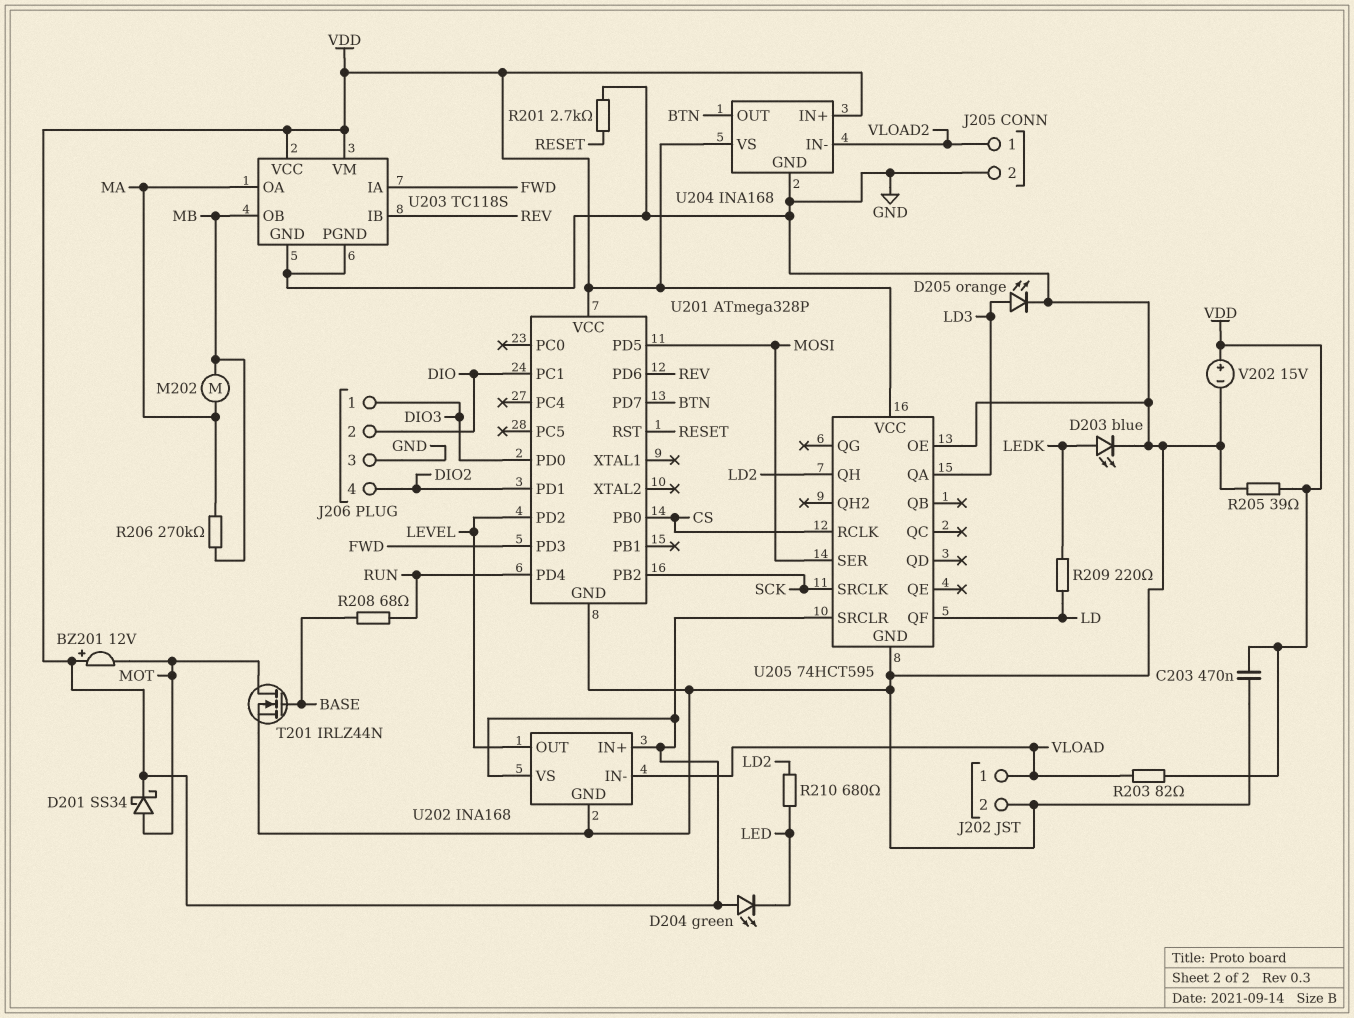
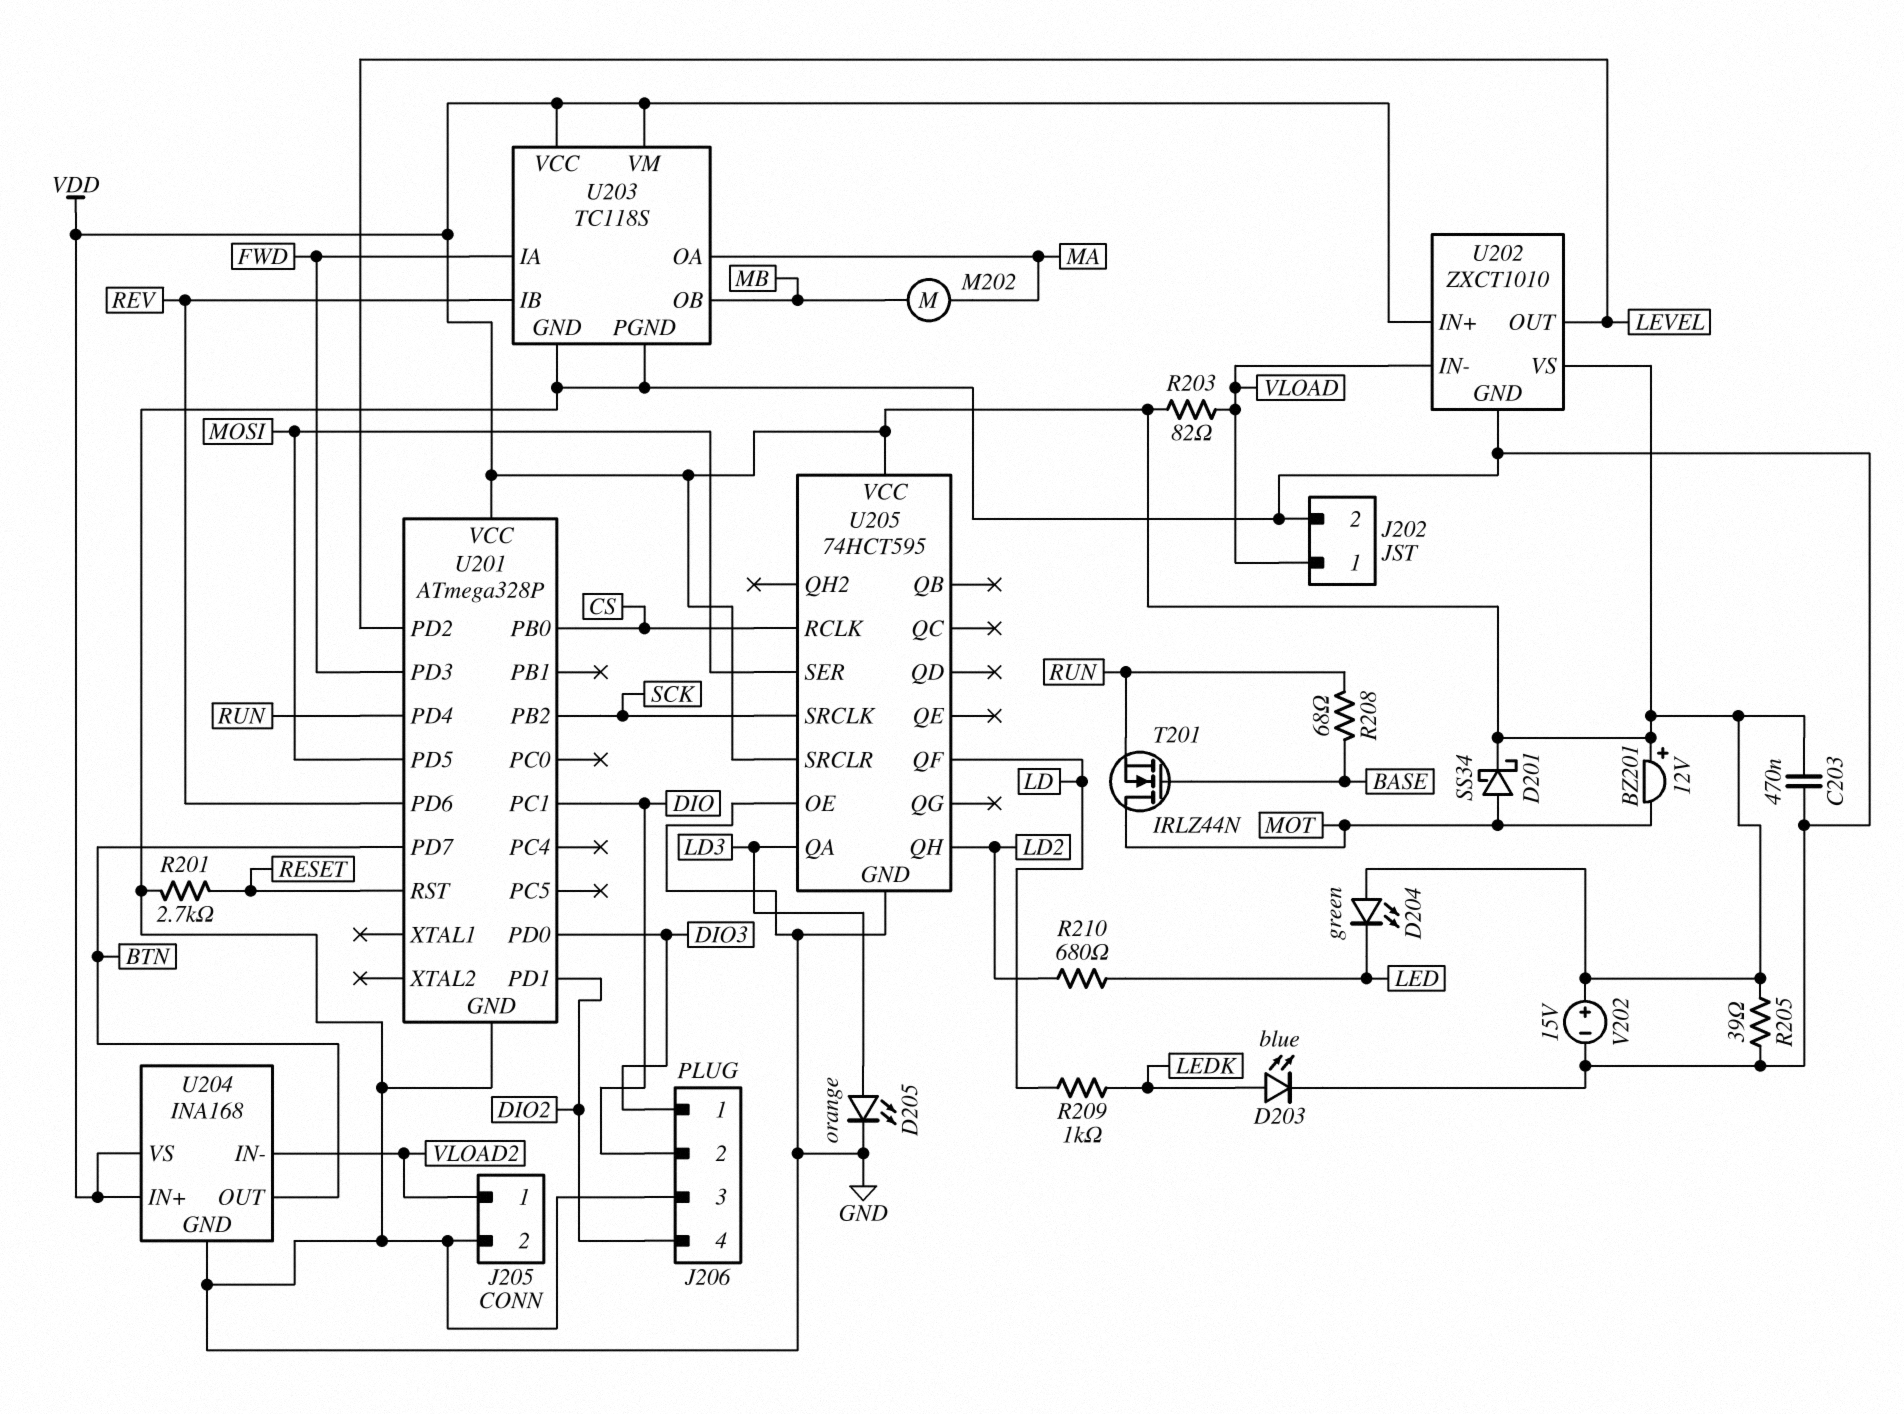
R206: 270k (MA, MB) -> none
R209: 220 (LD, LEDK) -> 1k (LD, LEDK)
T201: NMOS IRLZ44N (G BASE, D MOT, S GND) -> NMOS IRLZ44N (G BASE, D MOT, S RUN)
U202: INA168 -> ZXCT1010

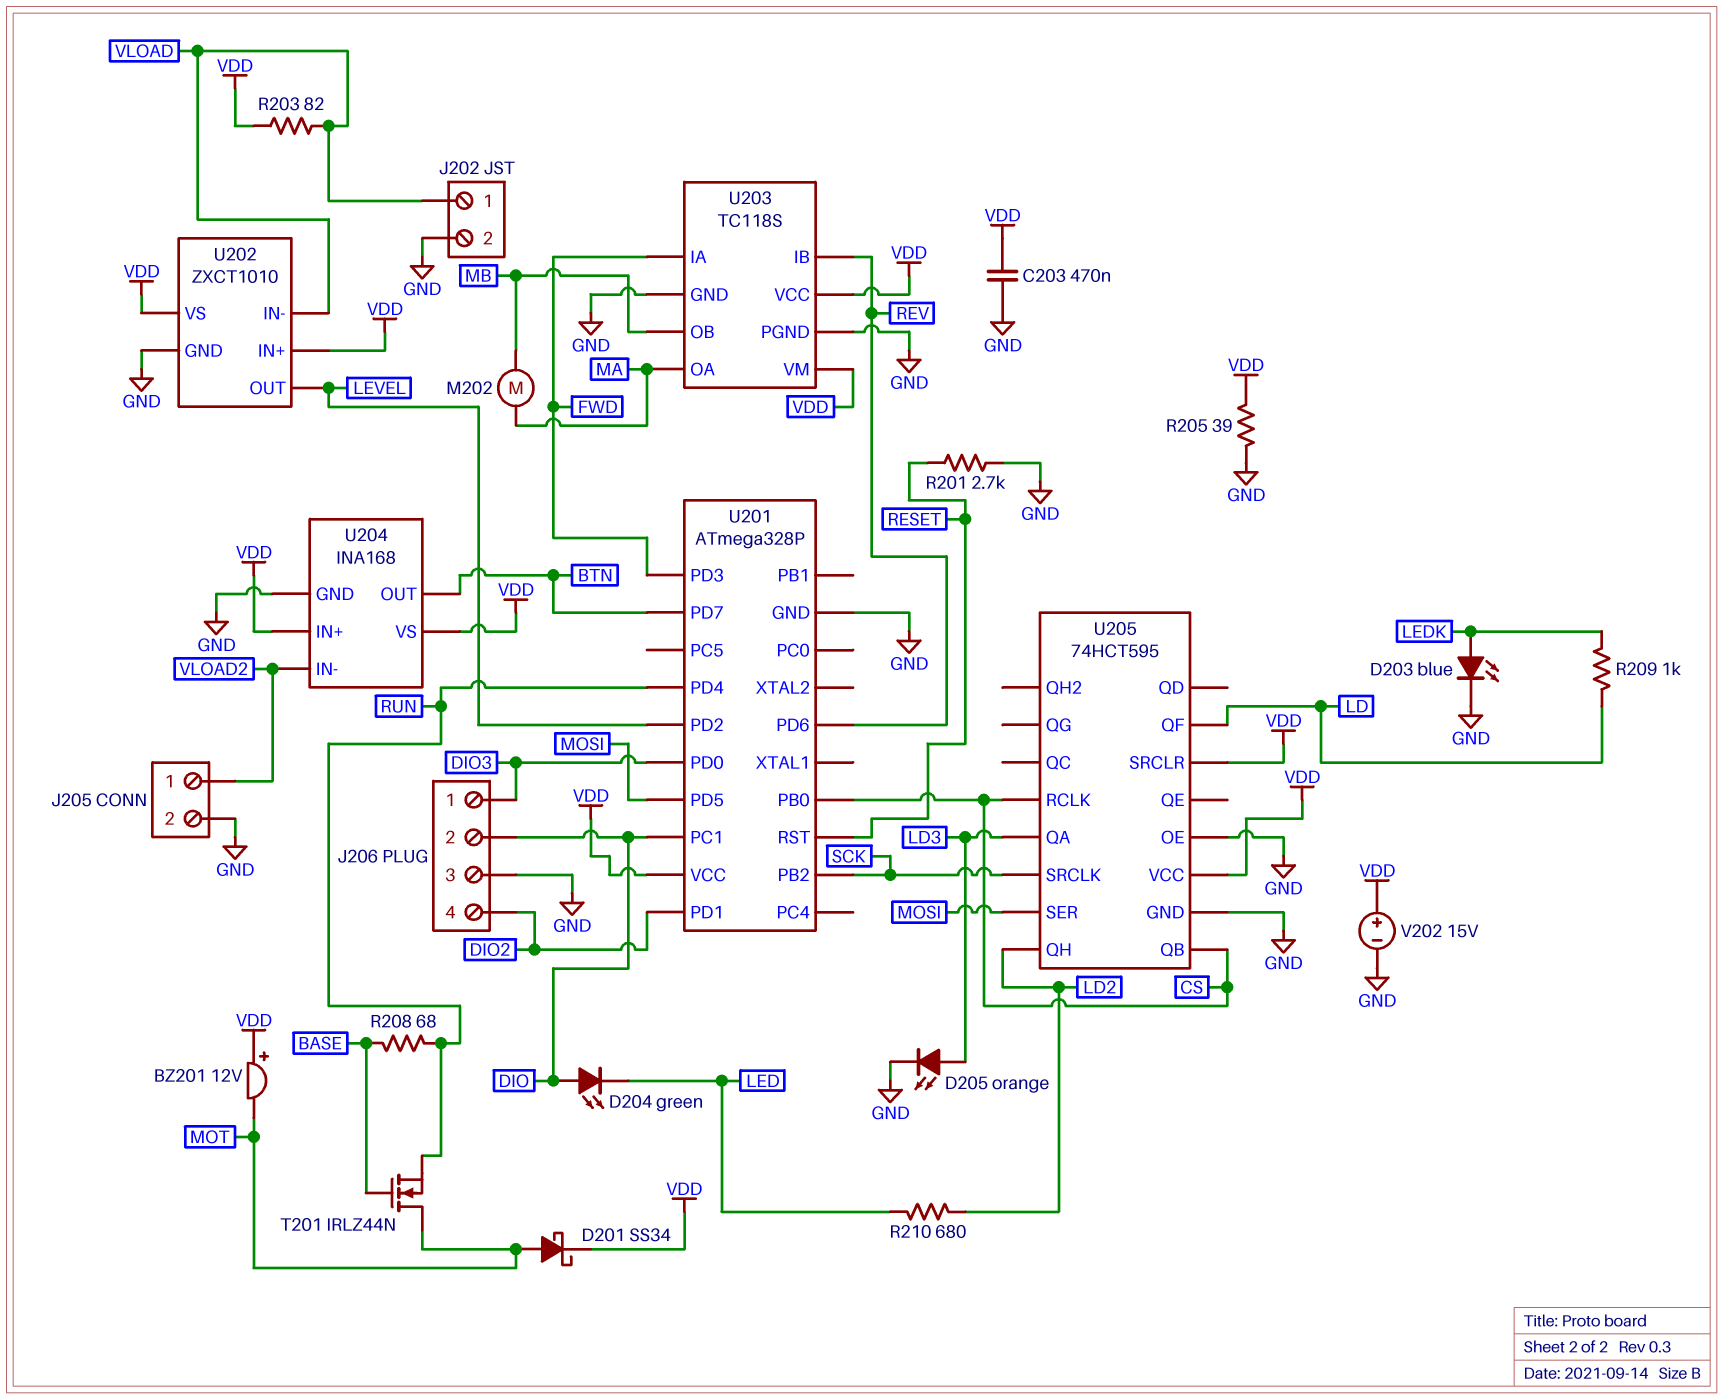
D204: LED green (A VDD, K LED) -> LED green (A DIO, K LED)
U205 pin QB: none -> CS

